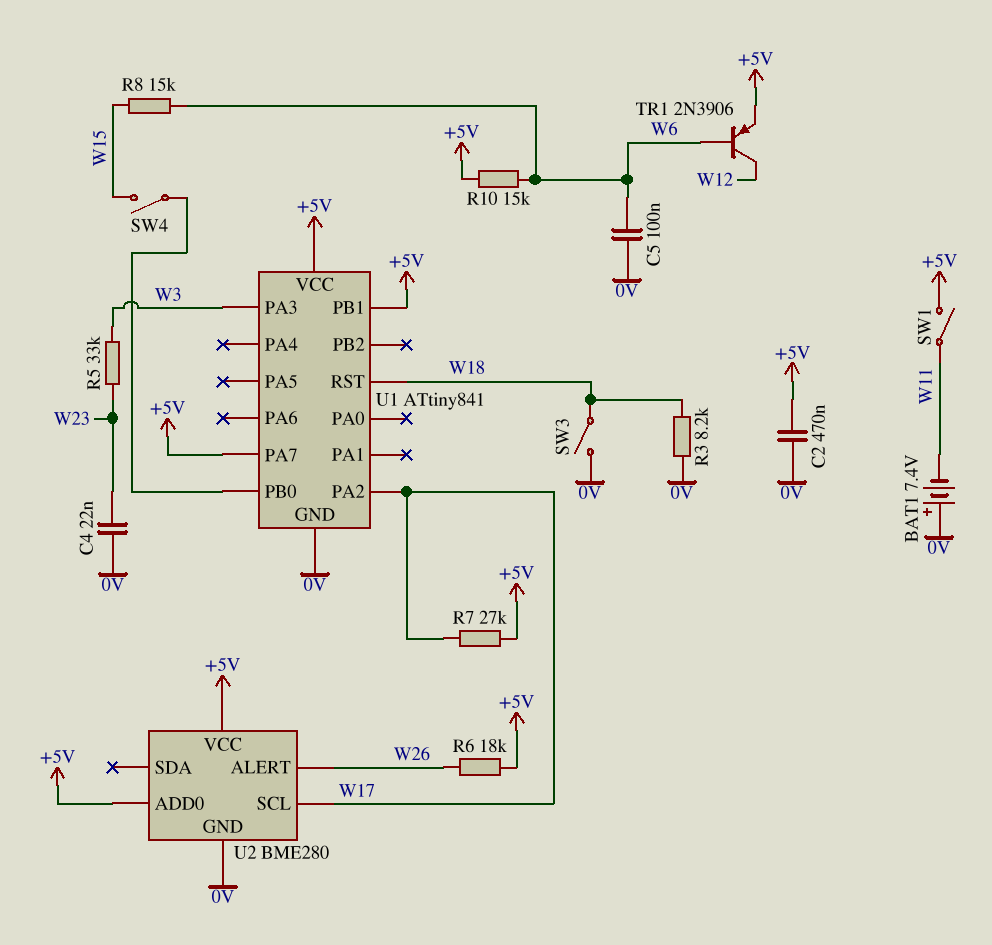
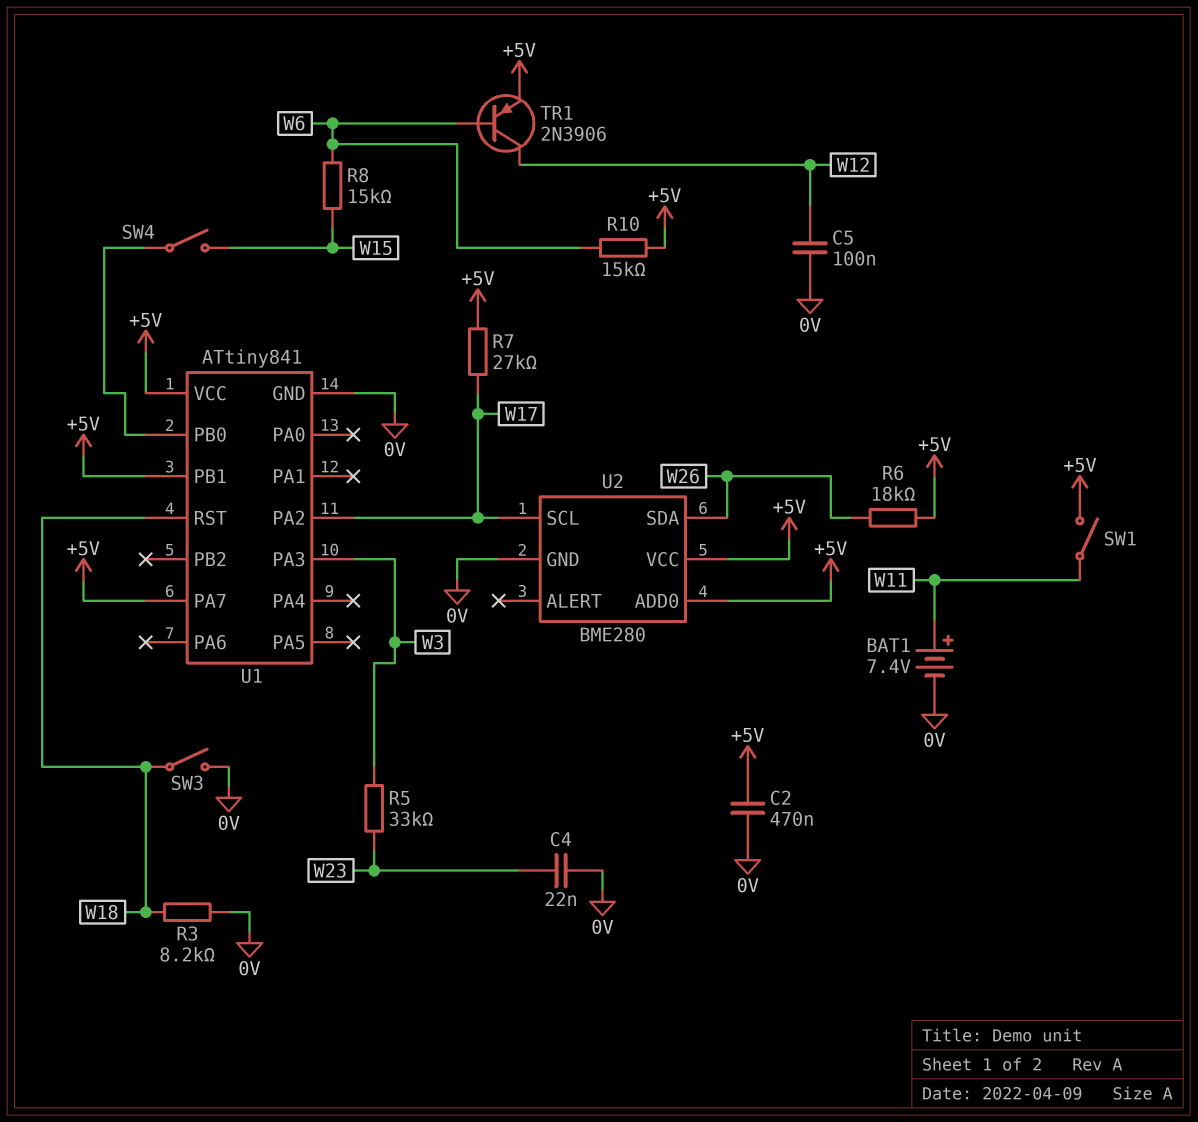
BAT1: 7.4V (plus 0V, minus W11) -> 7.4V (plus W11, minus 0V)
C5: 100nF (0V, W6) -> 100nF (0V, W12)
U2 pin ALERT: W26 -> none
U2 pin SDA: none -> W26

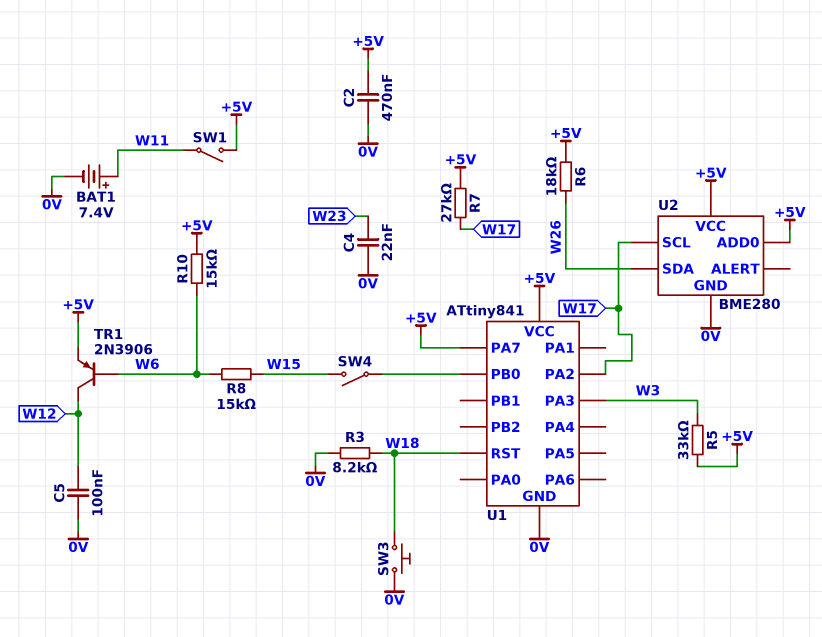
R5: 33k (W3, W23) -> 33k (+5V, W3)
SW3: switch (0V, W18) -> button (0V, W18)
U1 pin PB1: +5V -> none

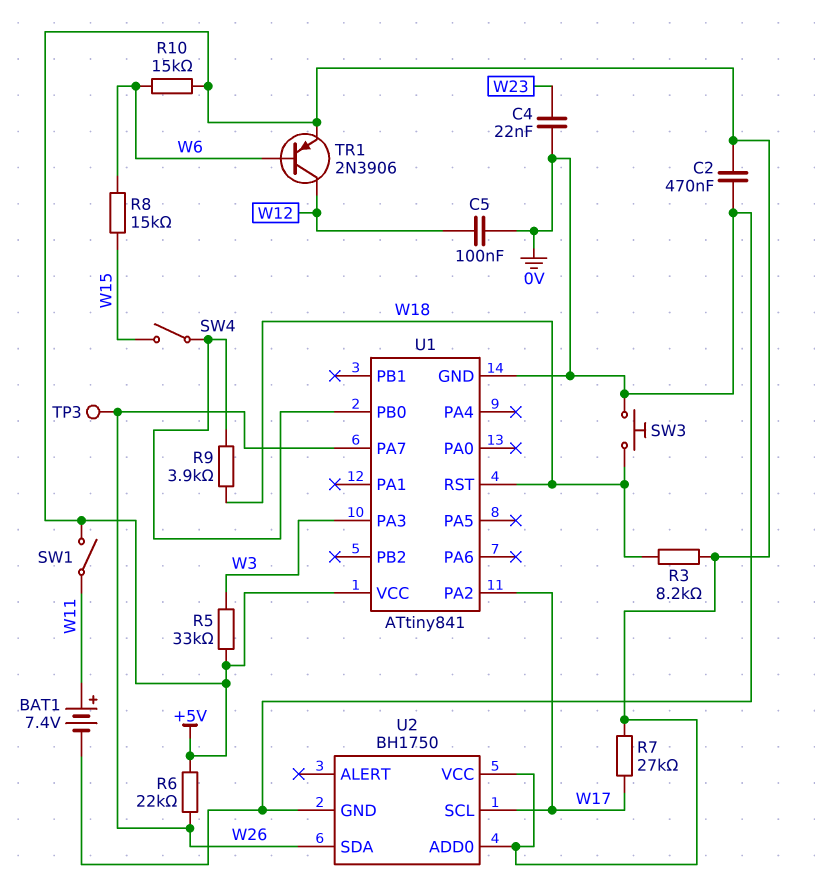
R3: 8.2k (0V, W18) -> 8.2k (+5V, W18)
R6: 18k (+5V, W26) -> 22k (+5V, W26)
R9: none -> 3.9k (U1/PB0, W18)
TP3: none -> test point (W26)
U1 pin PA7: +5V -> W26
U2: BME280 -> BH1750

